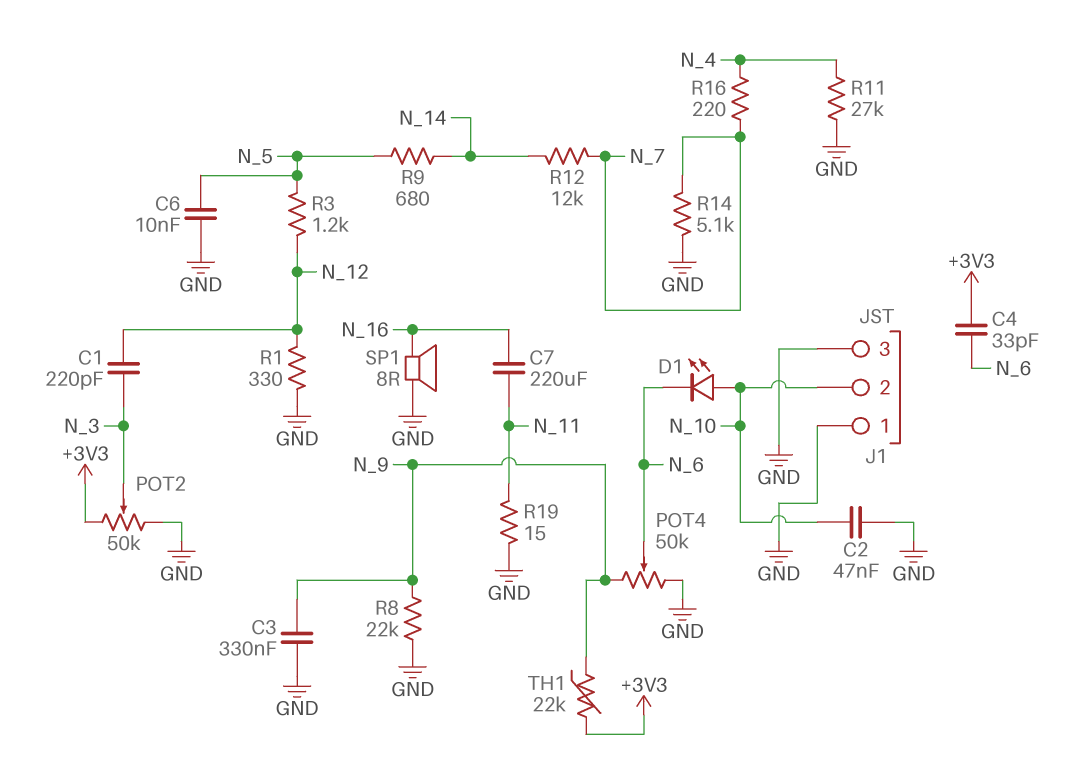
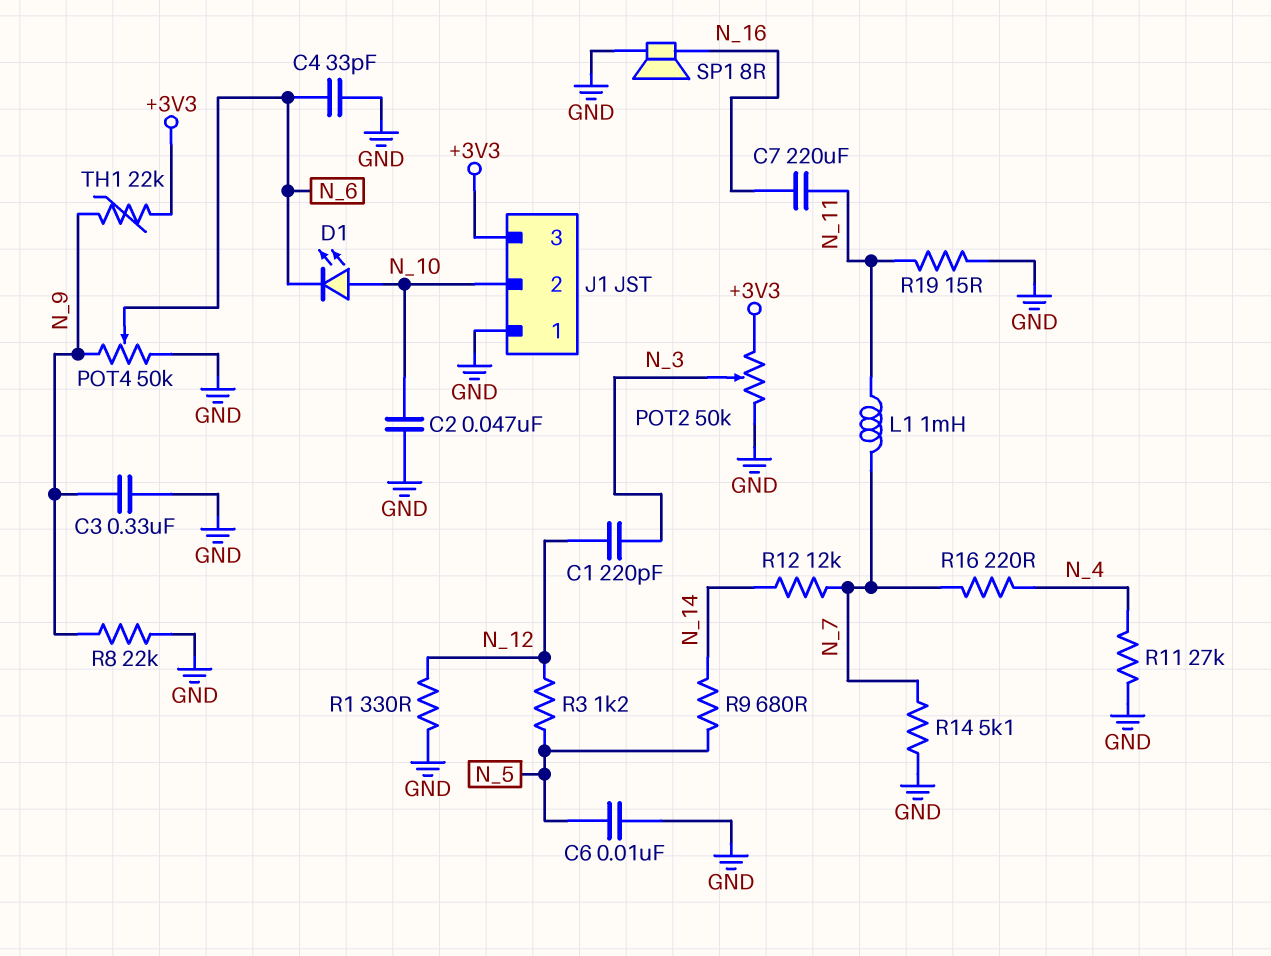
C4: 33pF (+3V3, N_6) -> 33pF (GND, N_6)
J1 pin 3: GND -> +3V3
L1: none -> 1mH (N_7, N_11)

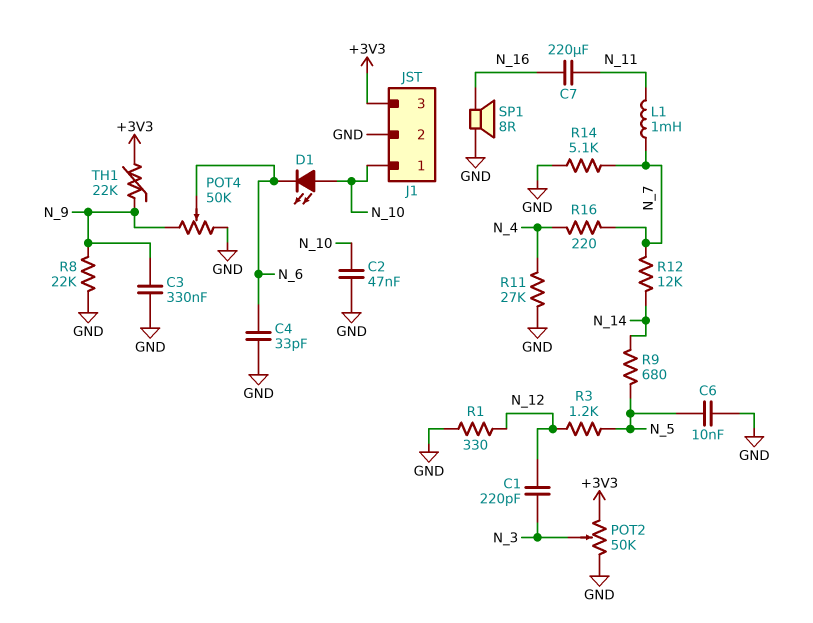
J1 pin 1: GND -> N_10
J1 pin 2: N_10 -> GND
R19: 15 (GND, N_11) -> none

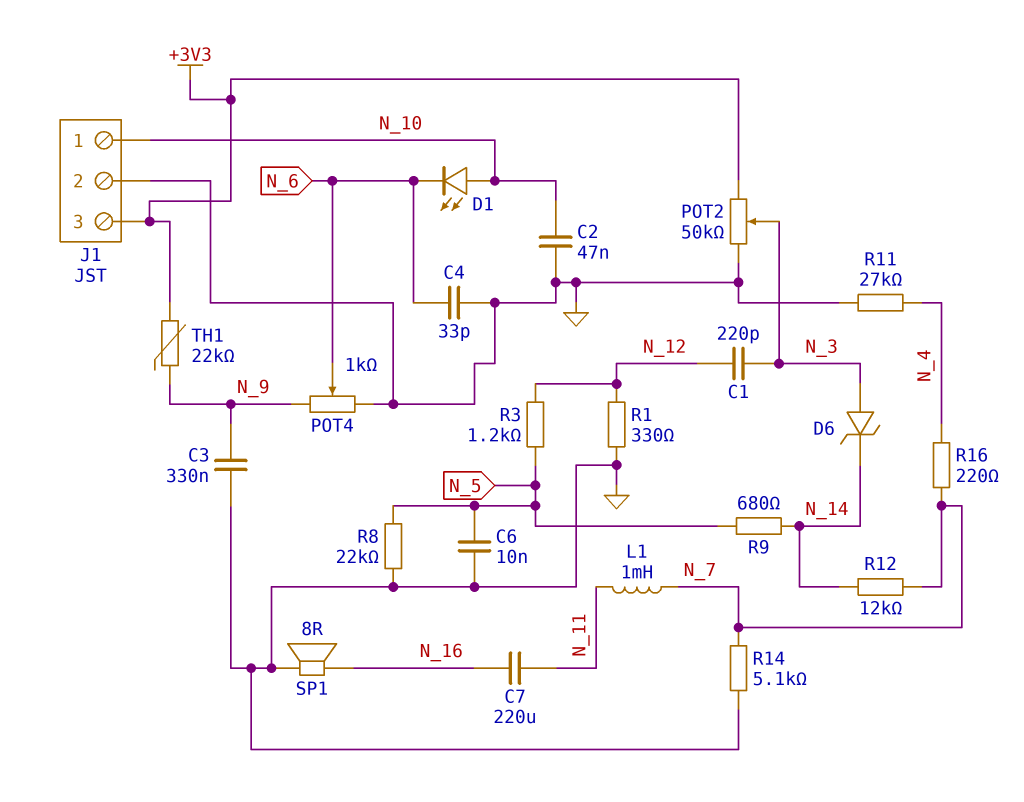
D6: none -> zener (A N_3, K N_14)
POT4: 50k (GND, N_9, wiper N_6) -> 1k (GND, N_9, wiper N_6)
R8: 22k (GND, N_9) -> 22k (GND, N_5)

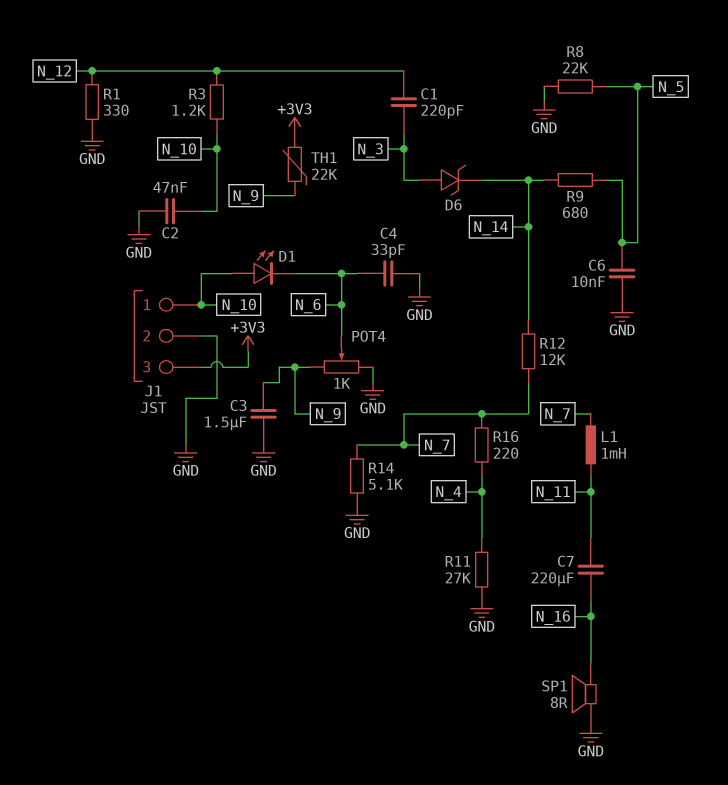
C3: 330nF (GND, N_9) -> 1.5uF (GND, N_9)
POT2: 50k (+3V3, GND, wiper N_3) -> none
R3: 1.2k (N_5, N_12) -> 1.2k (N_10, N_12)

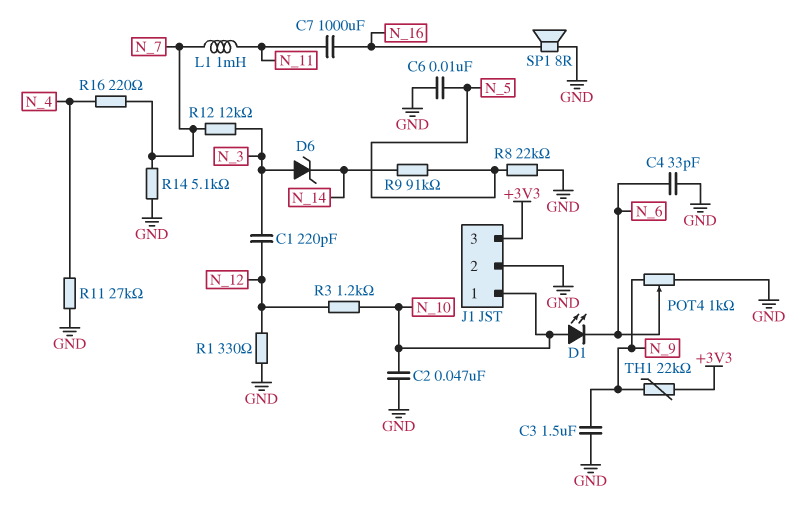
C7: 220uF (N_11, N_16) -> 1000uF (N_11, N_16)
R9: 680 (N_5, N_14) -> 91k (N_5, N_14)
R12: 12k (N_7, N_14) -> 12k (N_3, N_7)

